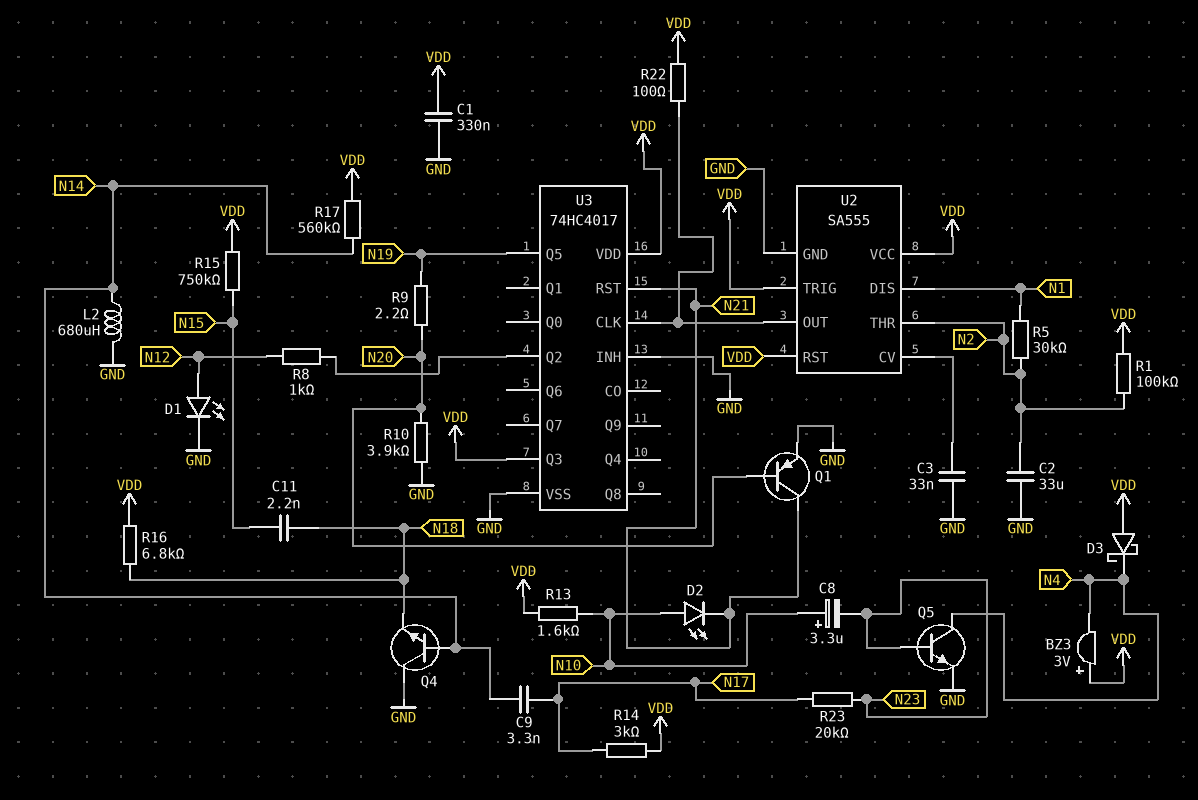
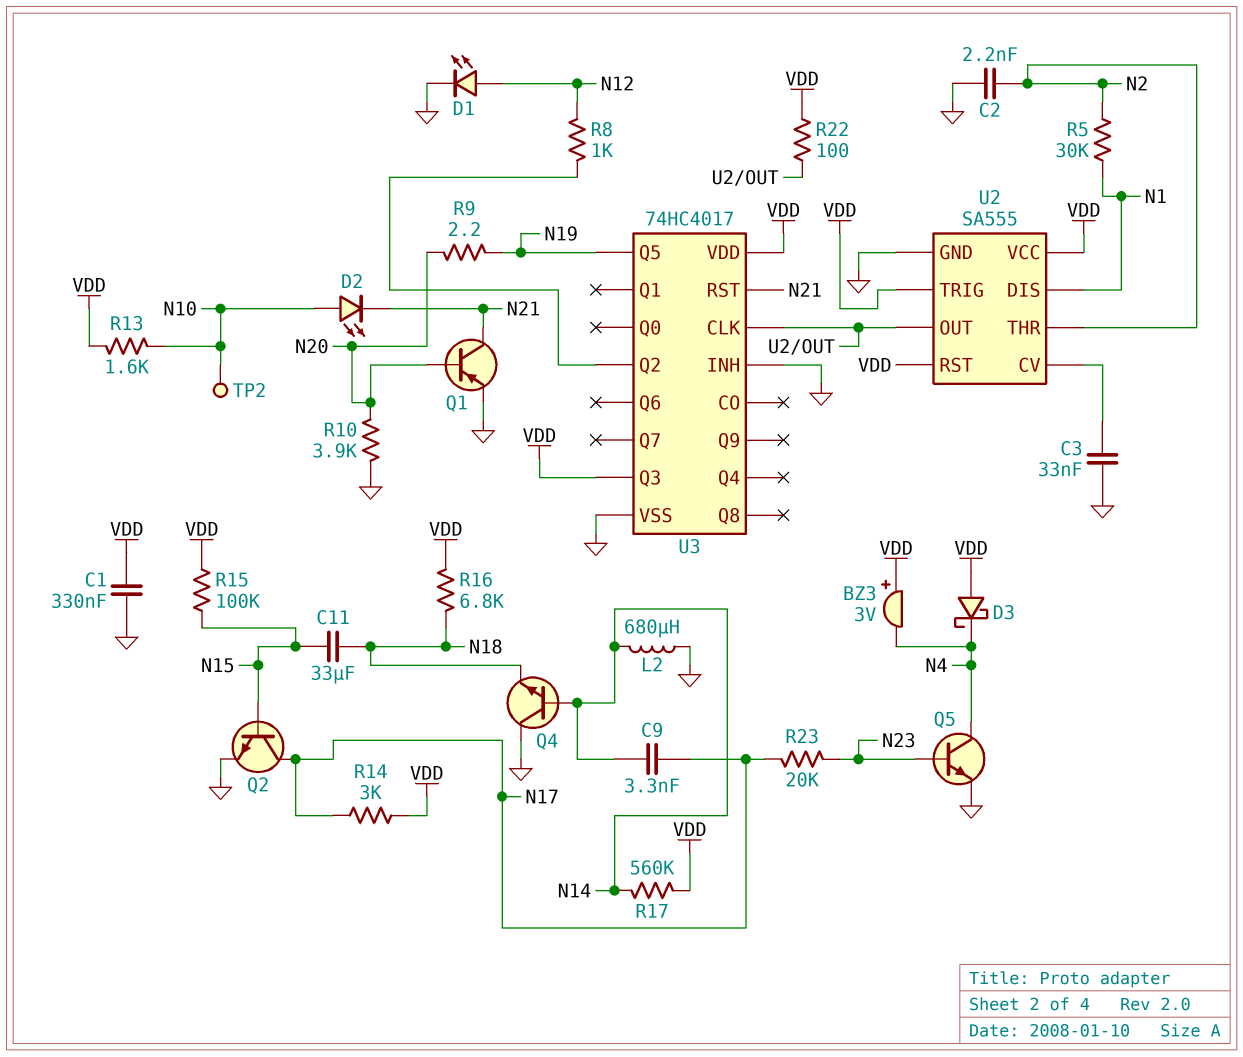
C2: 33uF (GND, N2) -> 2.2nF (GND, N2)
C8: 3.3uF (plus N10, minus N23) -> none
C11: 2.2nF (N15, N18) -> 33uF (N15, N18)
Q2: none -> NPN (B N15, C N17, E GND)
R1: 100k (N2, VDD) -> none
R15: 750k (N15, VDD) -> 100k (N15, VDD)
TP2: none -> test point (N10)

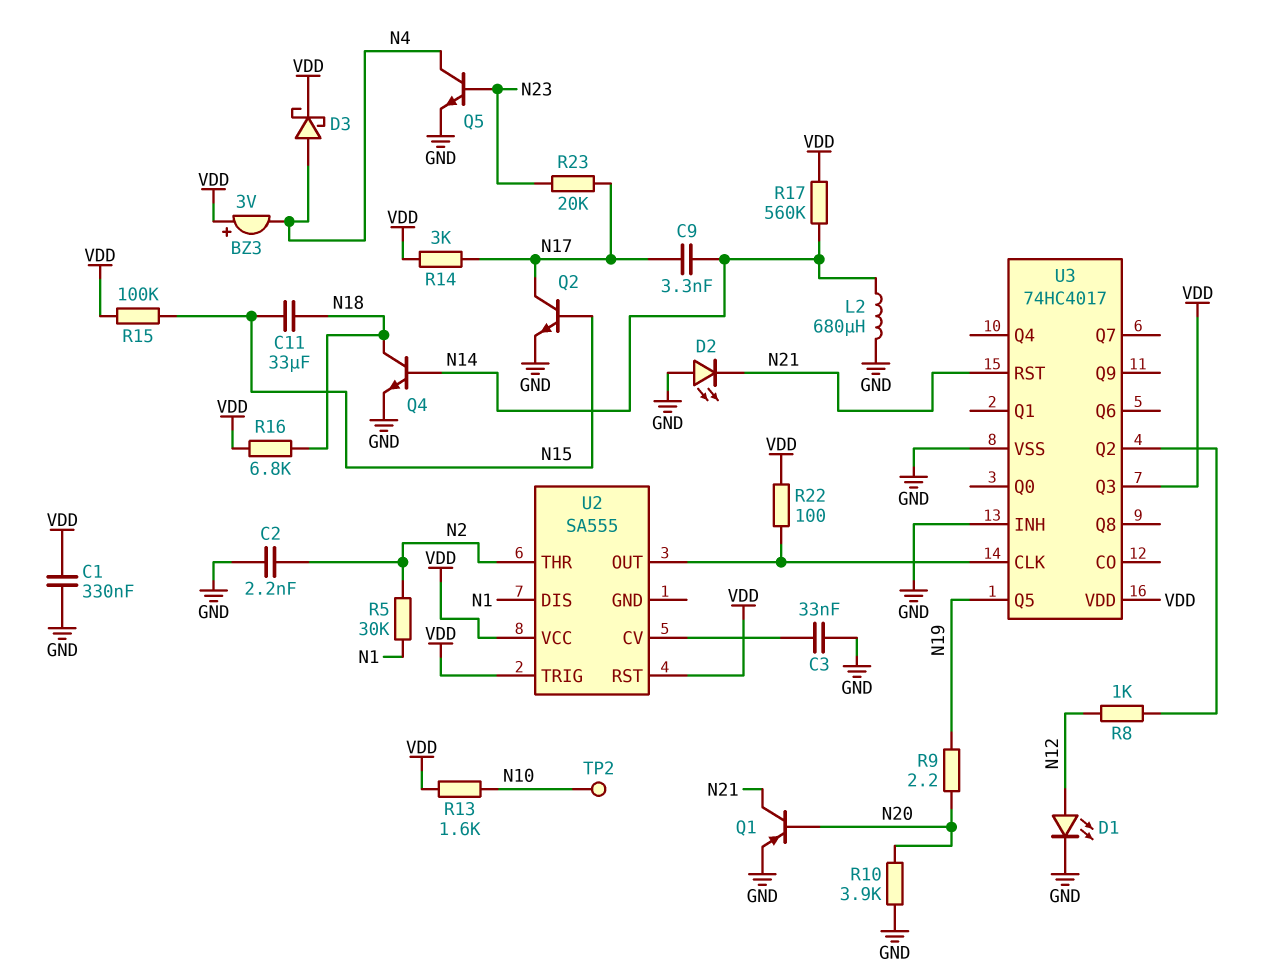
D2: LED (A N10, K N21) -> LED (A GND, K N21)
D3: schottky (A VDD, K N4) -> schottky (A N4, K VDD)
Q4: NPN (B N14, C GND, E N18) -> NPN (B N14, C N18, E GND)
U2 pin GND: GND -> none

